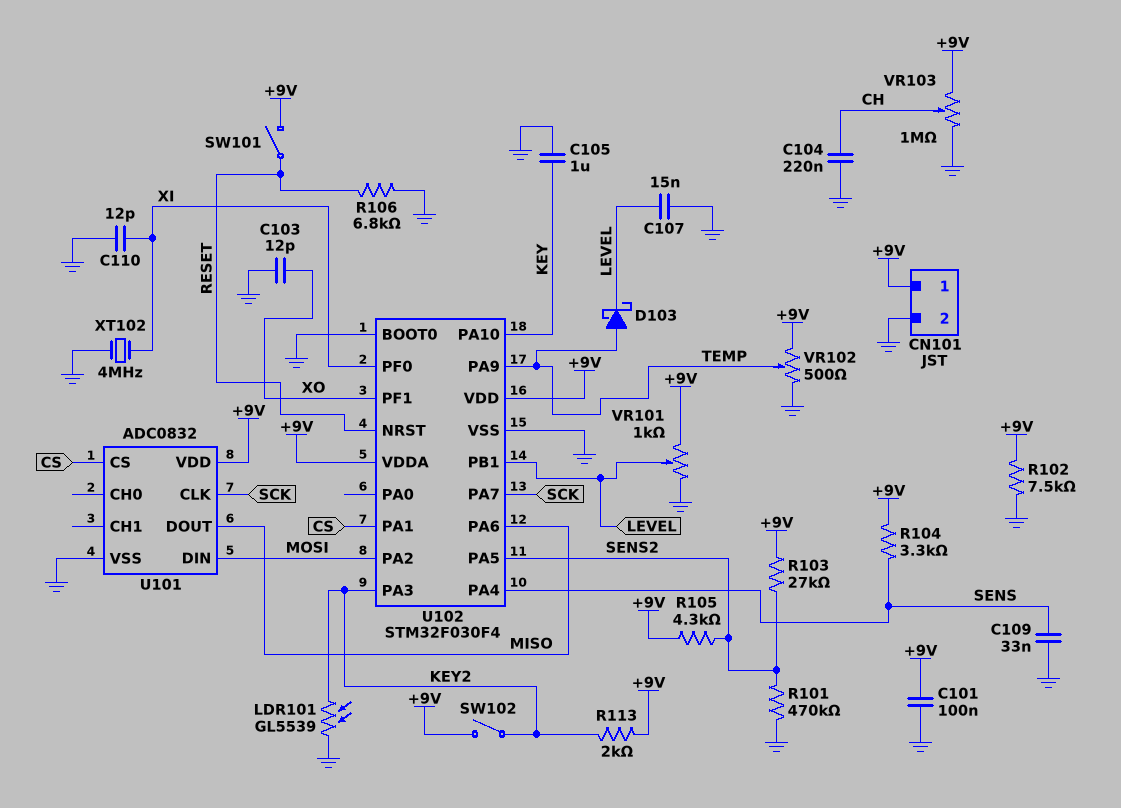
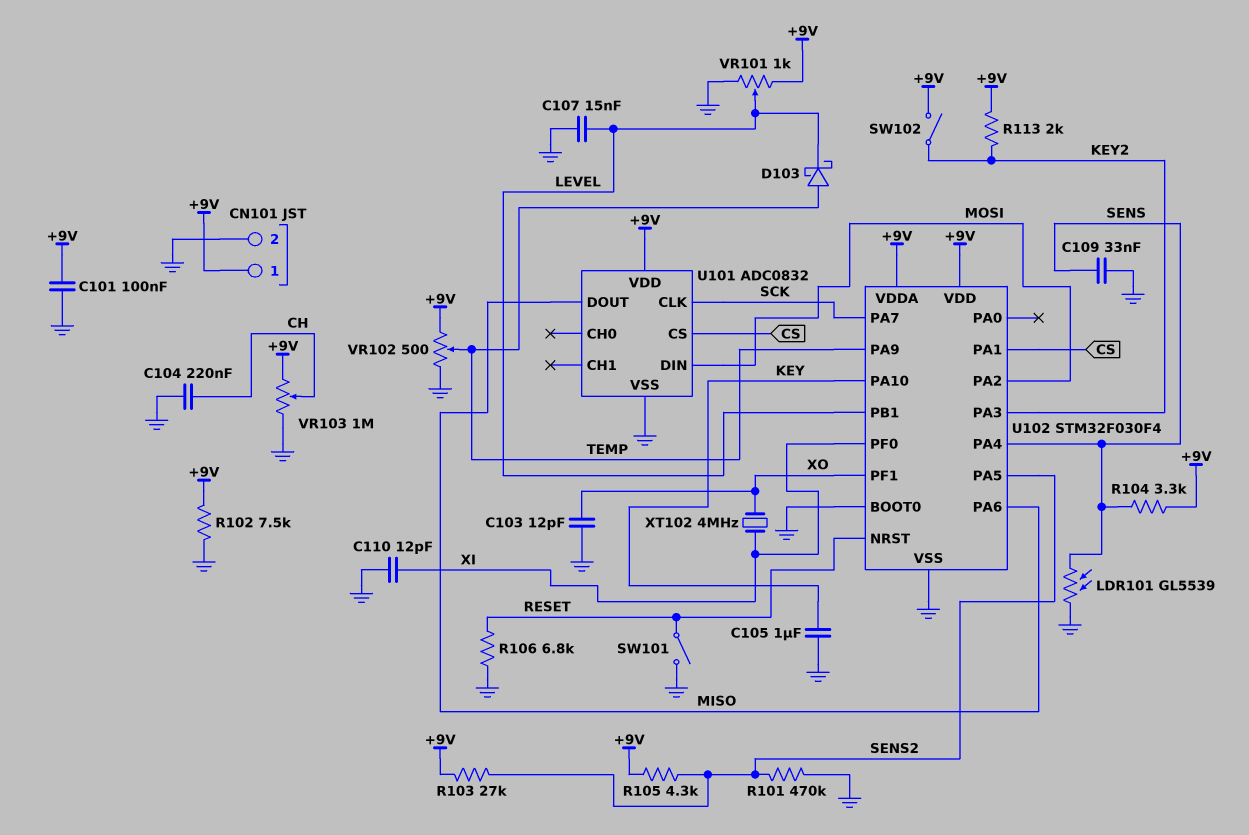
LDR101: GL5539 (GND, KEY2) -> GL5539 (GND, SENS)
SW101: switch (+9V, RESET) -> switch (GND, RESET)
XT102: 4MHz (GND, XI) -> 4MHz (XI, XO)

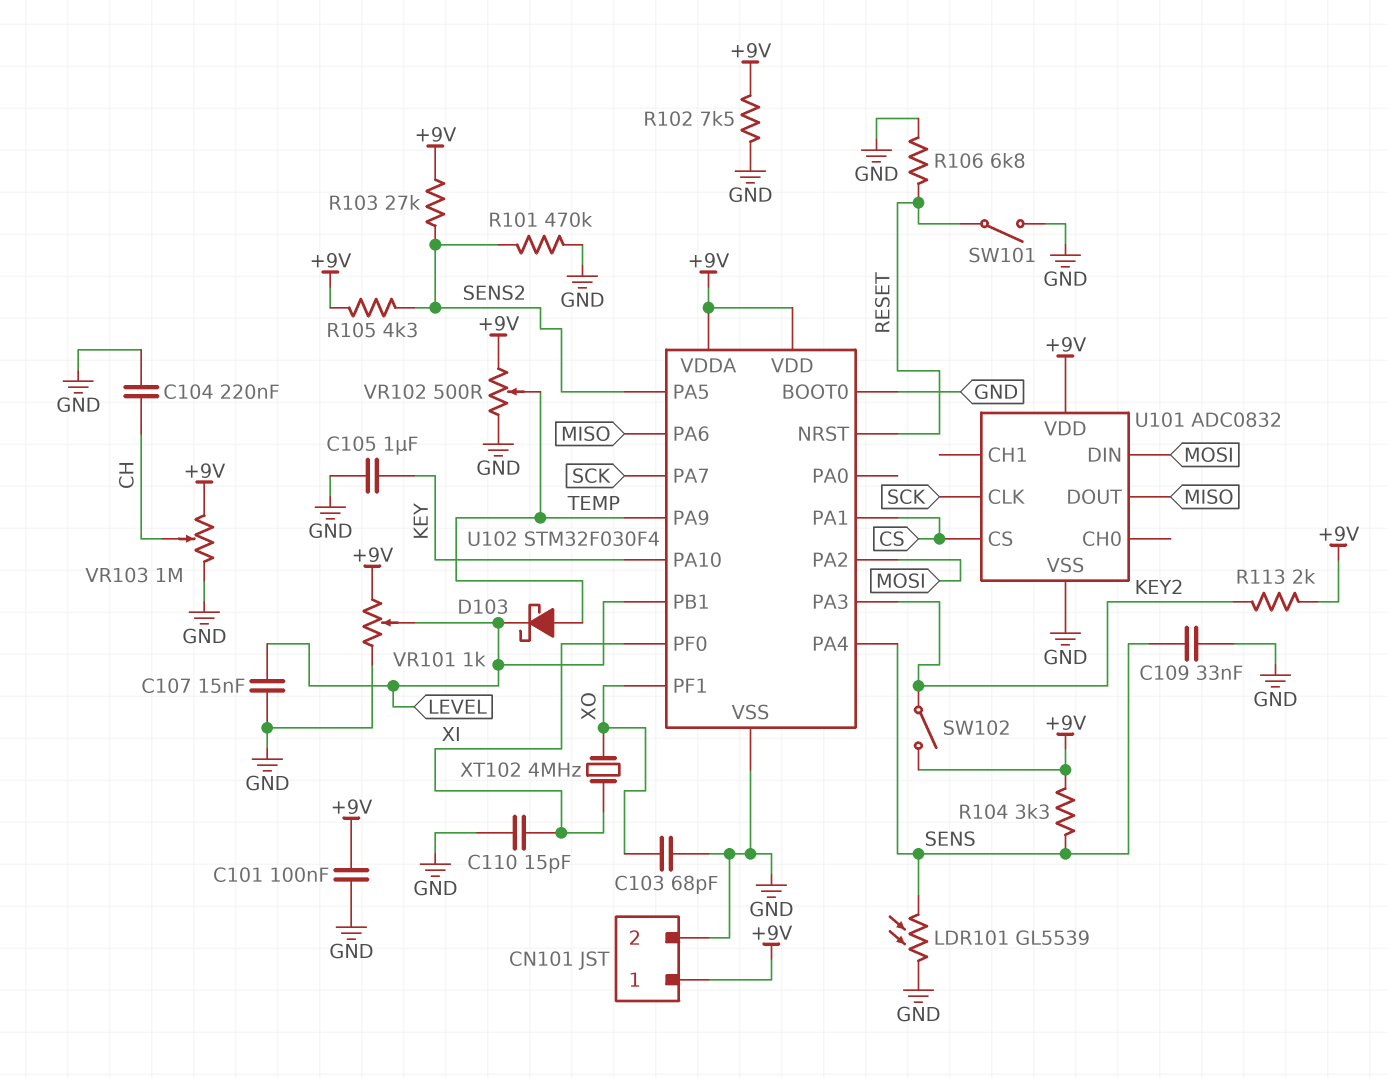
C103: 12pF (GND, XO) -> 68pF (GND, XO)
C110: 12pF (GND, XI) -> 15pF (GND, XI)

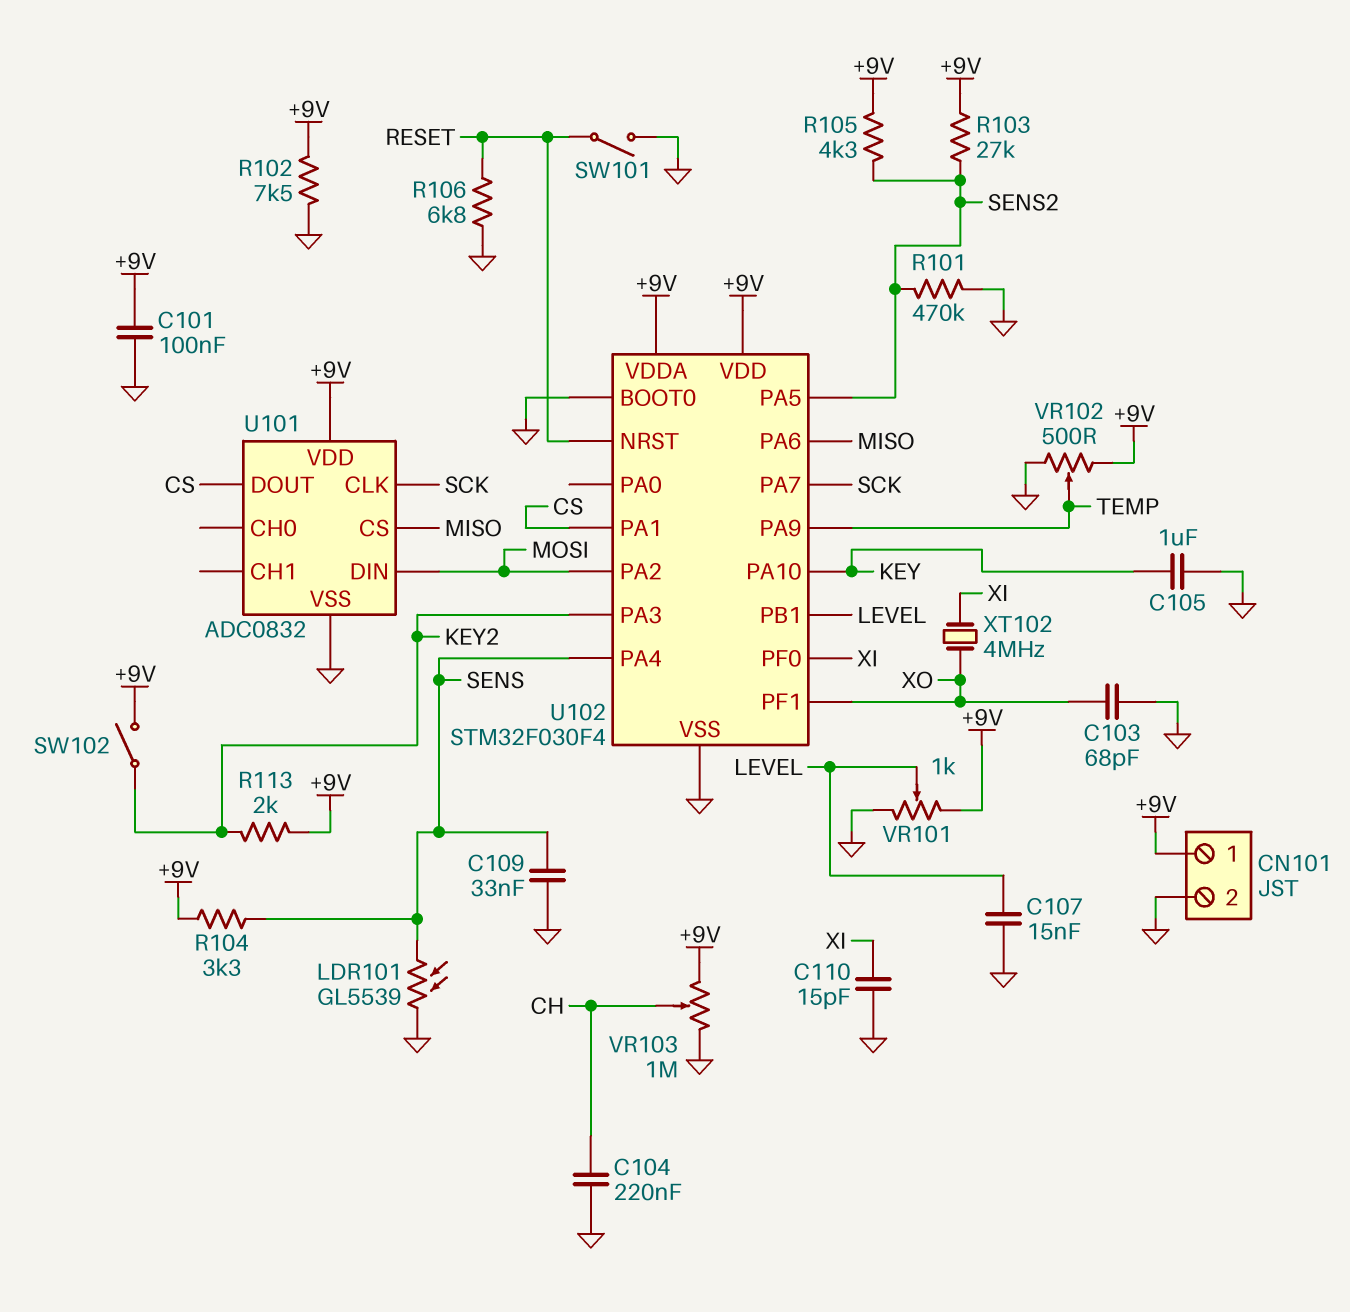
D103: schottky (A TEMP, K LEVEL) -> none
U101 pin CS: CS -> MISO
U101 pin DOUT: MISO -> CS

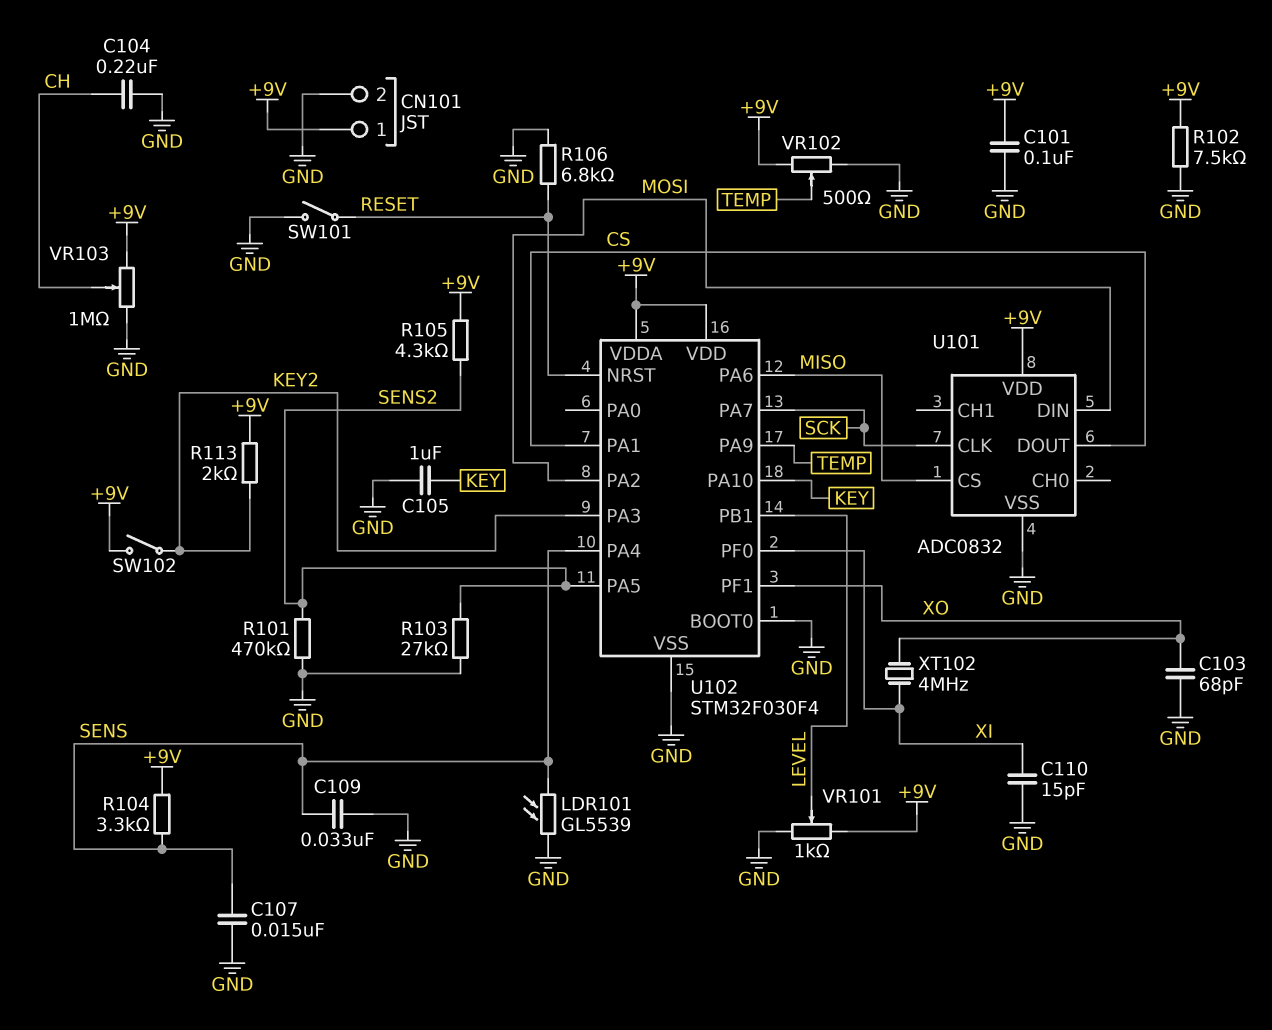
C107: 15nF (GND, LEVEL) -> 15nF (GND, SENS)
R103: 27k (+9V, SENS2) -> 27k (GND, SENS2)

